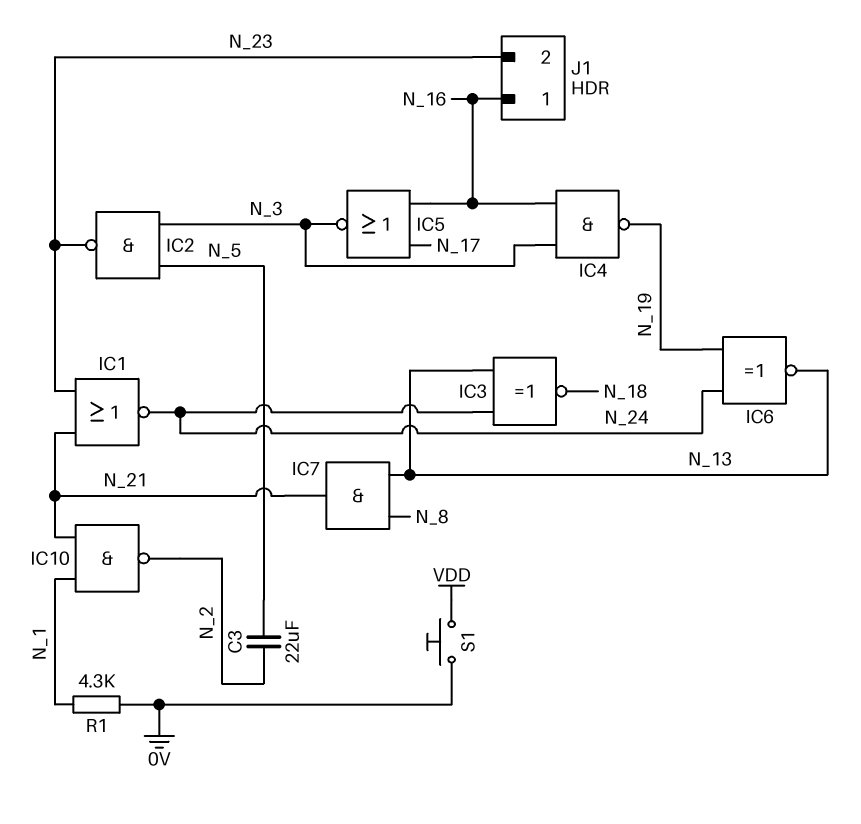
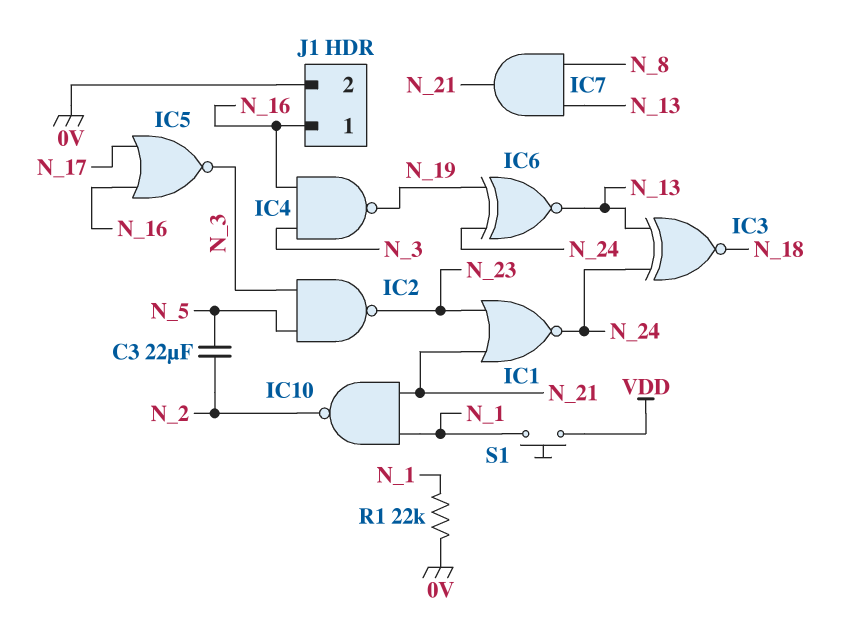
J1 pin 2: N_23 -> 0V
R1: 4.3k (0V, N_1) -> 22k (0V, N_1)
S1: button (0V, VDD) -> button (N_1, VDD)

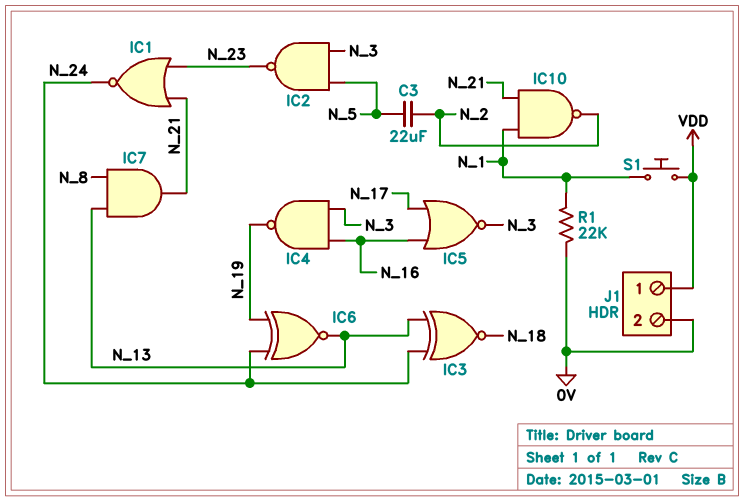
J1 pin 1: N_16 -> VDD

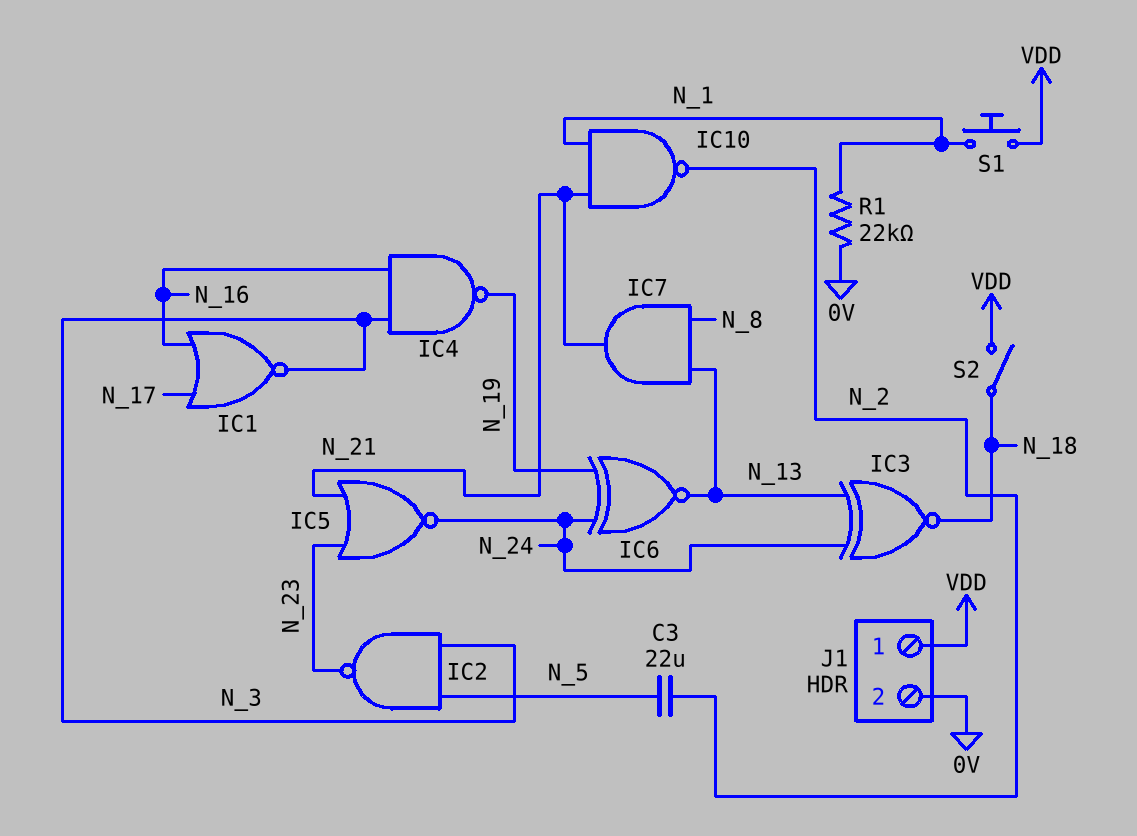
IC1: NOR (in N_21, in N_23, out N_24) -> NOR (in N_16, in N_17, out N_3)
IC5: NOR (in N_16, in N_17, out N_3) -> NOR (in N_21, in N_23, out N_24)
S2: none -> switch (N_18, VDD)

